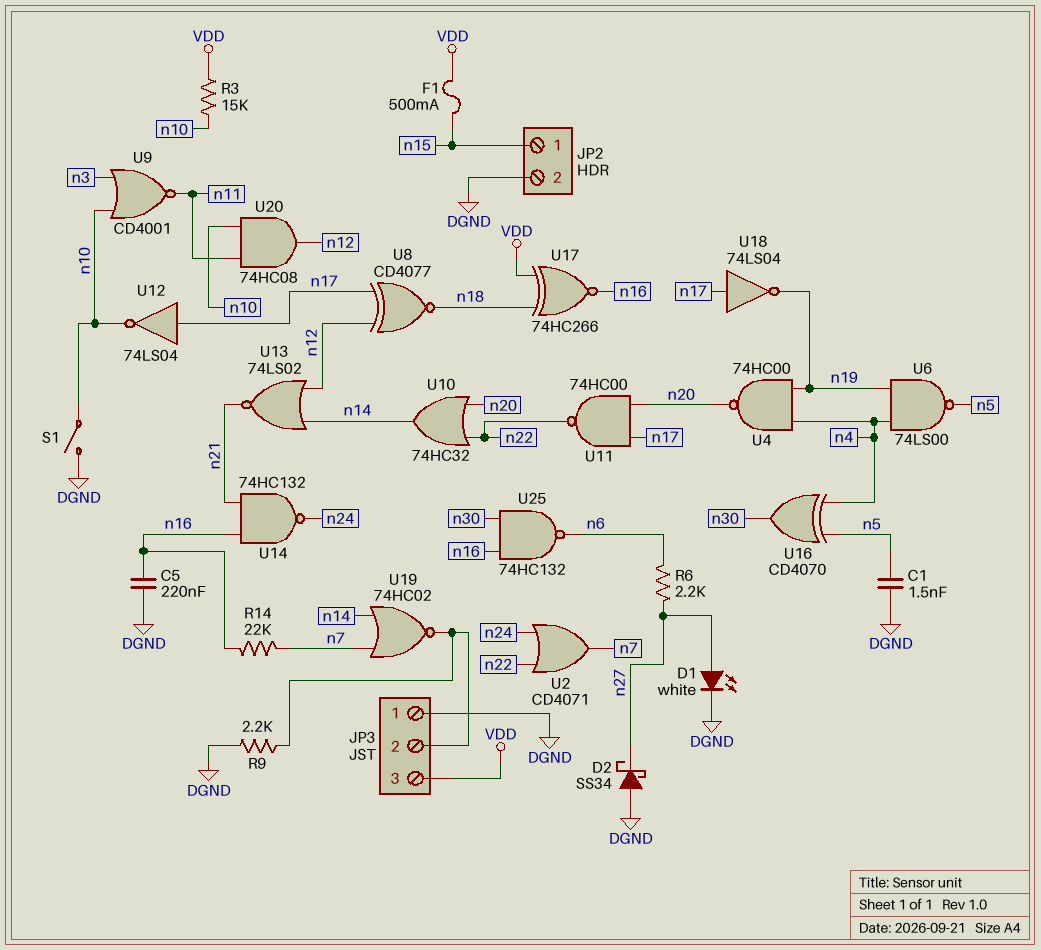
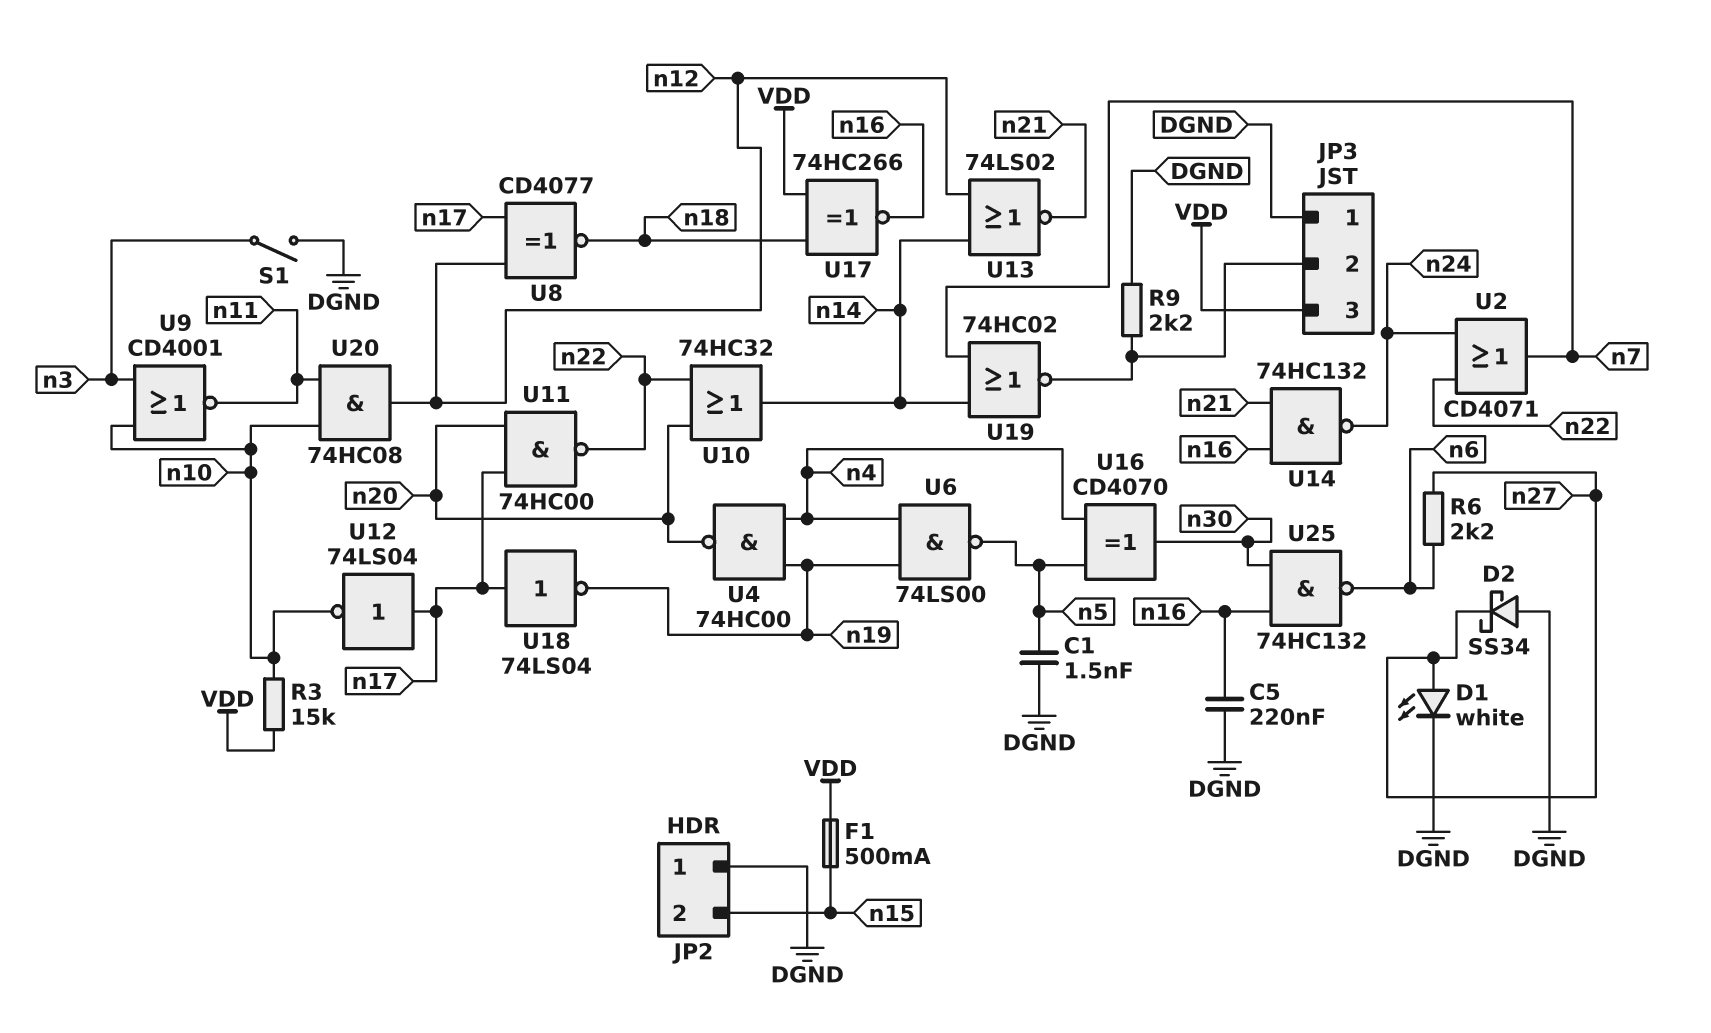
JP2 pin 1: n15 -> DGND
JP2 pin 2: DGND -> n15
R14: 22k (n7, n16) -> none
S1: switch (DGND, n10) -> switch (DGND, n3)

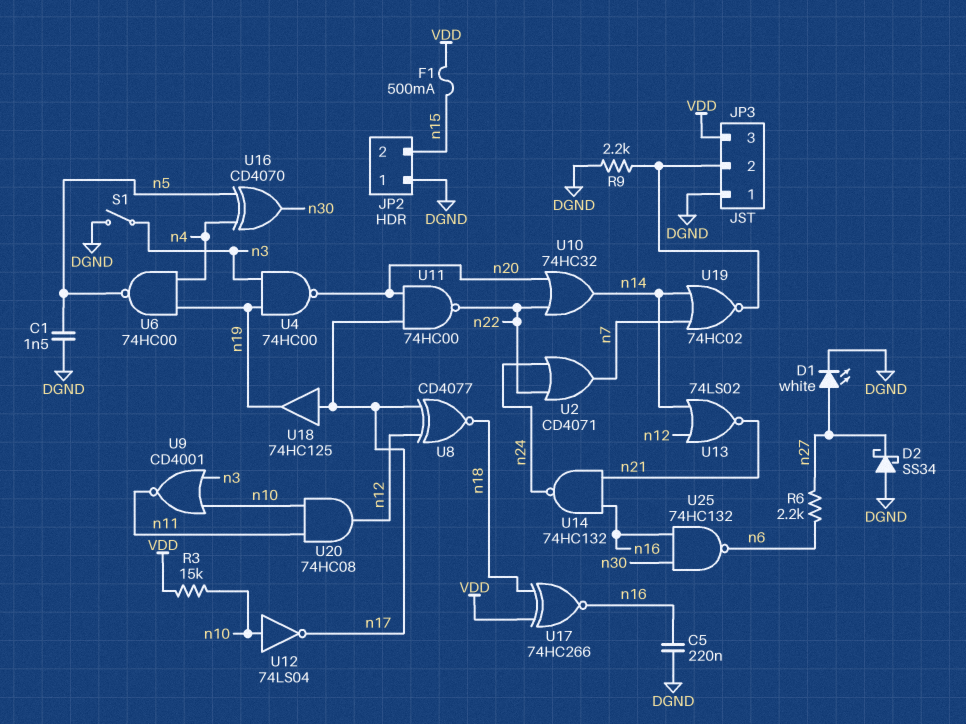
U4: NAND 74HC00 (in n4, in n19, out n20) -> NAND 74HC00 (in n3, in n19, out n20)
U6: NAND 74LS00 (in n4, in n19, out n5) -> NAND 74HC00 (in n4, in n19, out n5)
U12: NOT 74LS04 (in n17, out n10) -> NOT 74LS04 (in n10, out n17)
U18: NOT 74LS04 (in n17, out n19) -> buffer 74HC125 (in n17, out n19)

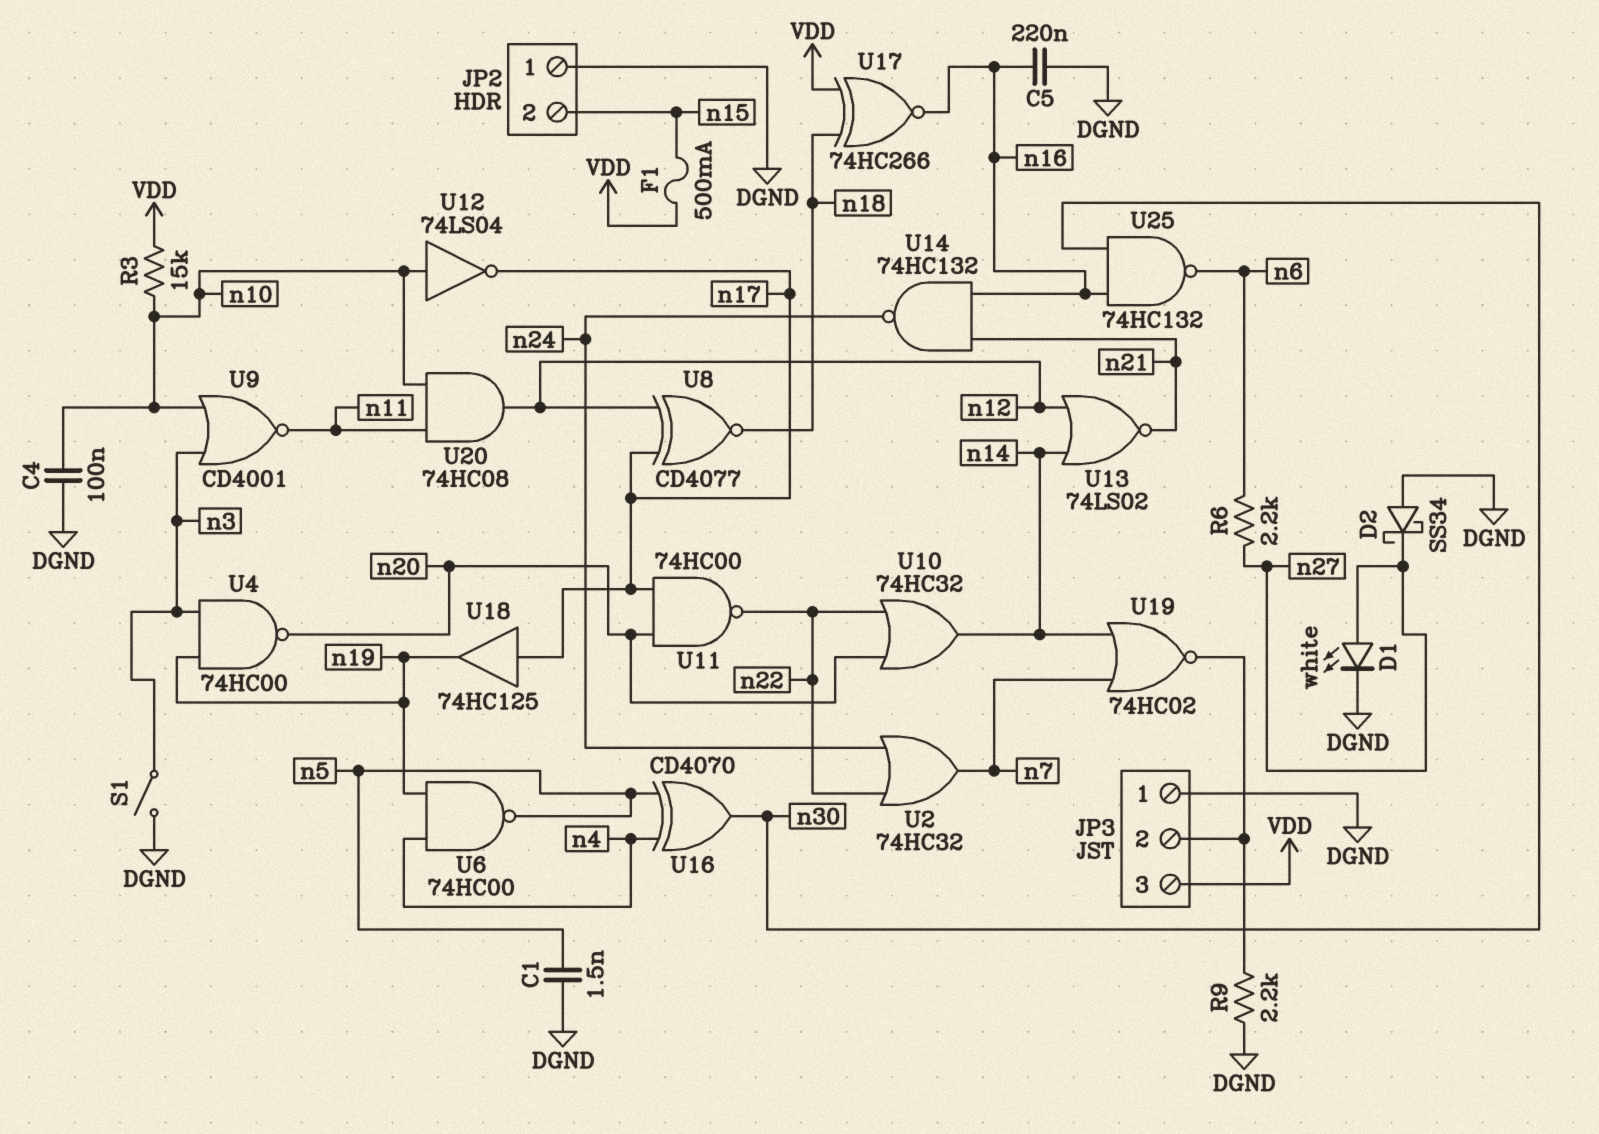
C4: none -> 100nF (DGND, n10)
U2: OR CD4071 (in n22, in n24, out n7) -> OR 74HC32 (in n22, in n24, out n7)

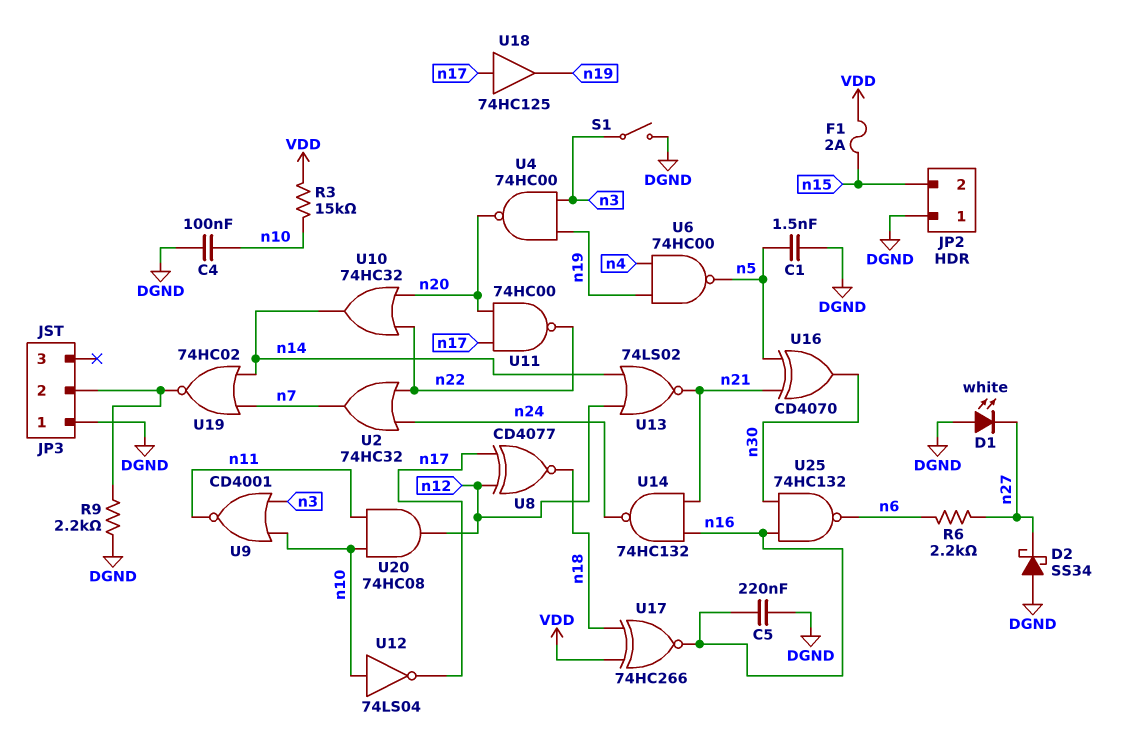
D1: LED white (A n27, K DGND) -> LED white (A DGND, K n27)
F1: 500mA (VDD, n15) -> 2A (VDD, n15)
JP3 pin 3: VDD -> none
U16: XOR CD4070 (in n4, in n5, out n30) -> XOR CD4070 (in n5, in n21, out n30)

